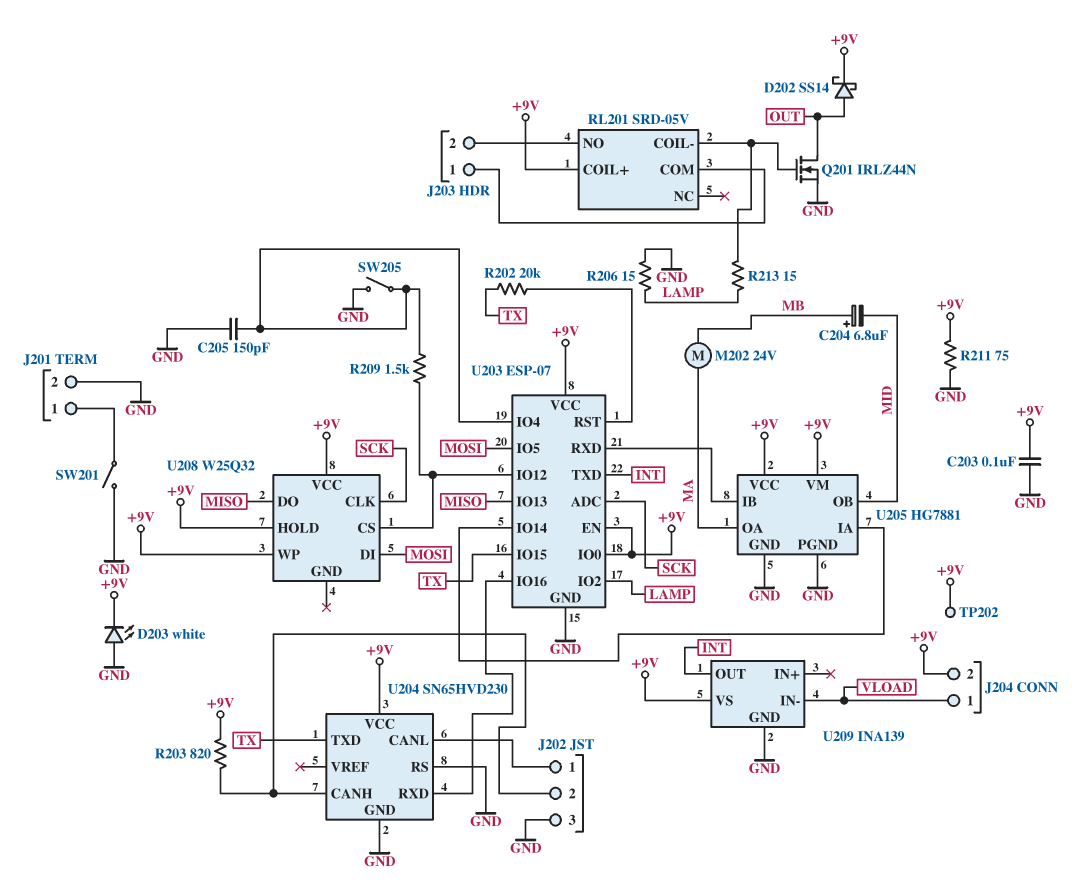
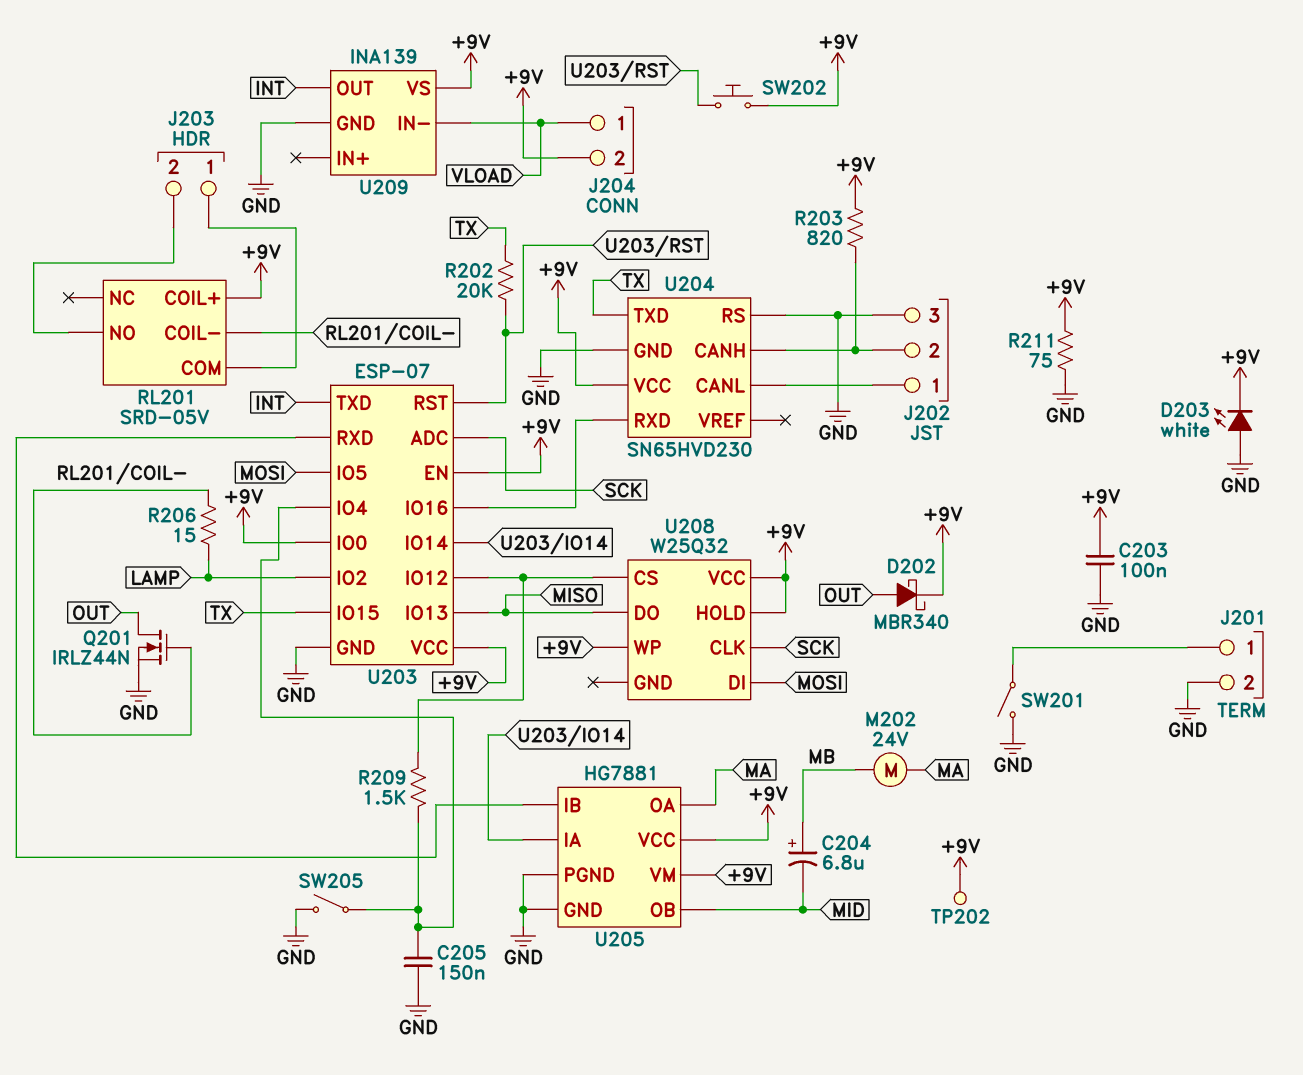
C205: 150pF (GND, U203/IO4) -> 150nF (GND, U203/IO4)
D202: schottky SS14 (A OUT, K +9V) -> schottky MBR340 (A OUT, K +9V)
R206: 15 (GND, LAMP) -> 15 (LAMP, RL201/COIL-)
R213: 15 (LAMP, RL201/COIL-) -> none
SW202: none -> button (+9V, U203/RST)

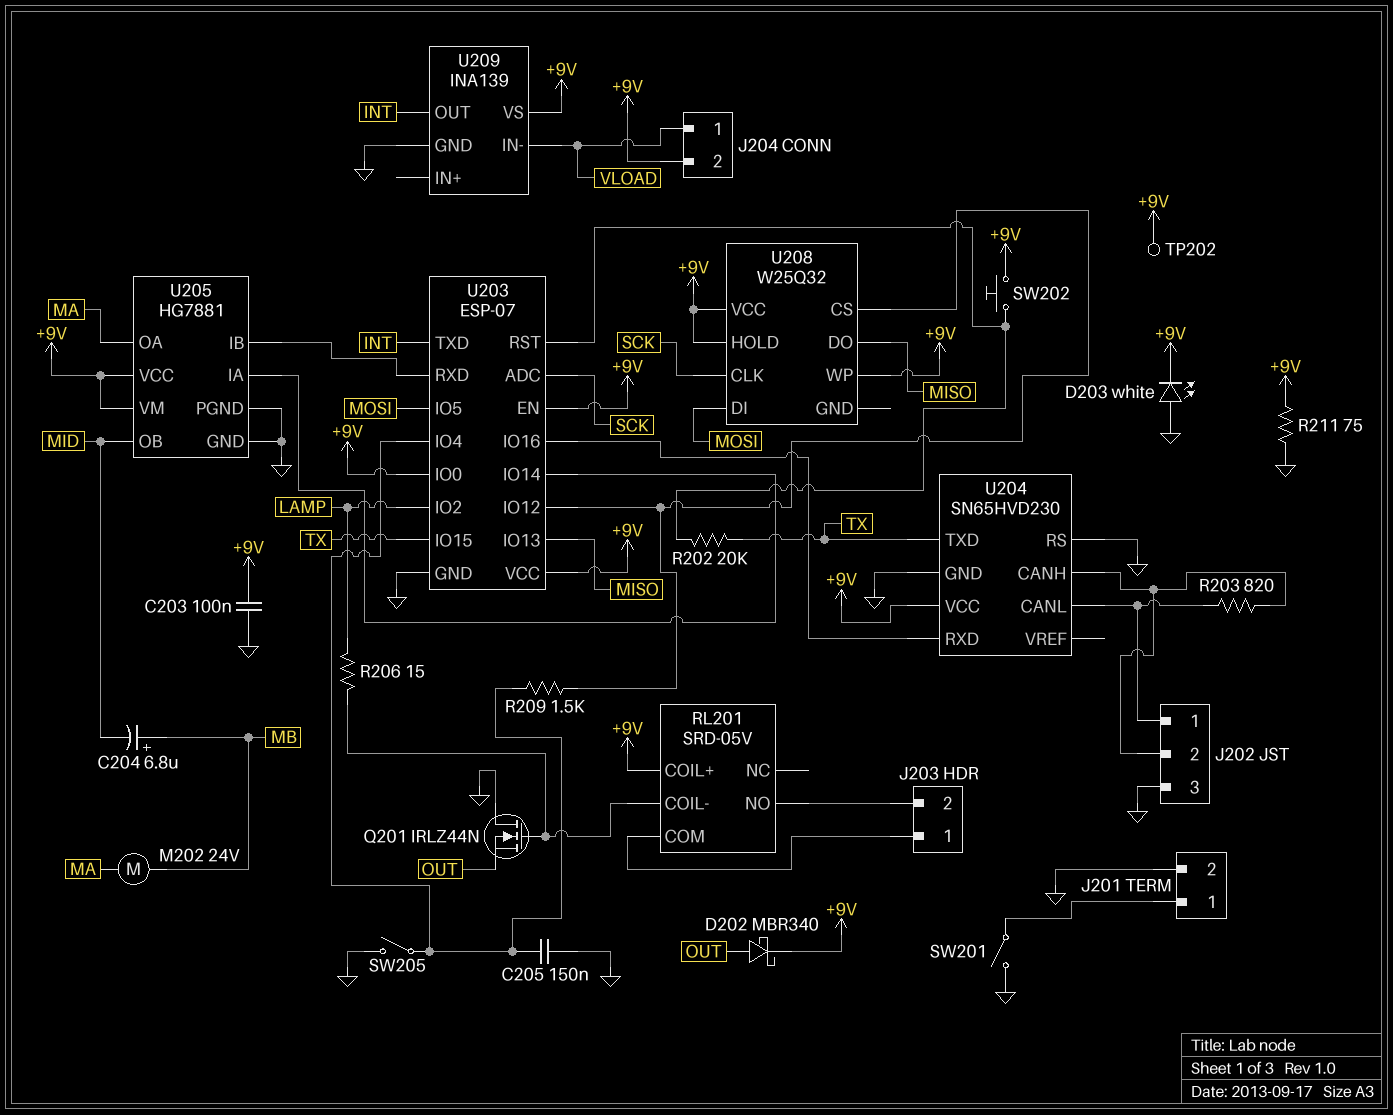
Q201: NMOS IRLZ44N (G RL201/COIL-, D OUT, S GND) -> NMOS IRLZ44N (G RL201/COIL-, D GND, S OUT)
R203: 820 (+9V, J202/2) -> 820 (J202/1, J202/2)

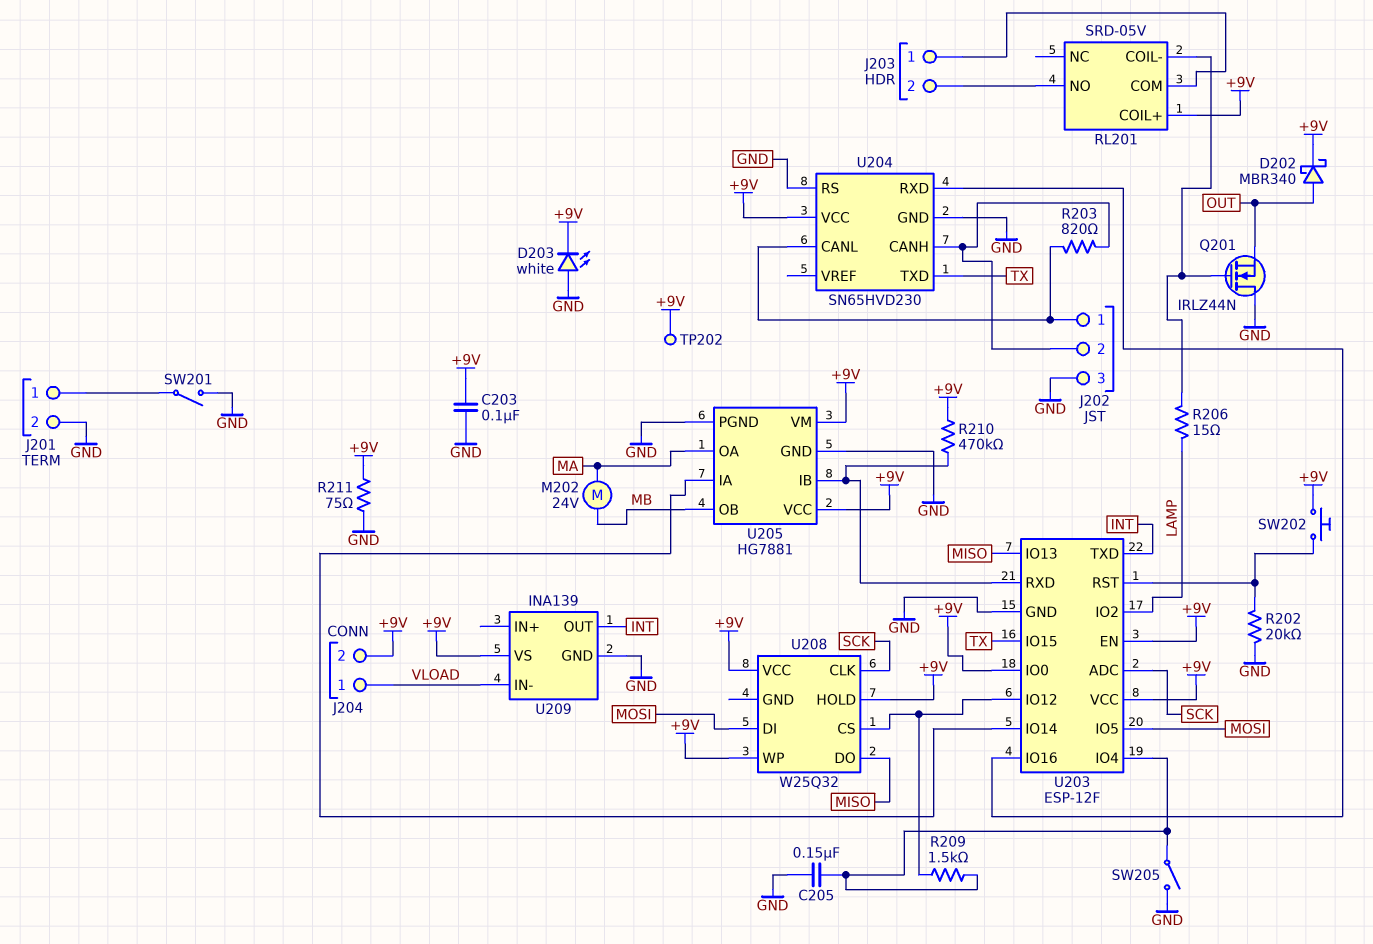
C204: 6.8uF (plus MB, minus MID) -> none
R202: 20k (TX, U203/RST) -> 20k (GND, U203/RST)
R210: none -> 470k (+9V, U203/RXD)
U203: ESP-07 -> ESP-12F
U205 pin OB: MID -> MB

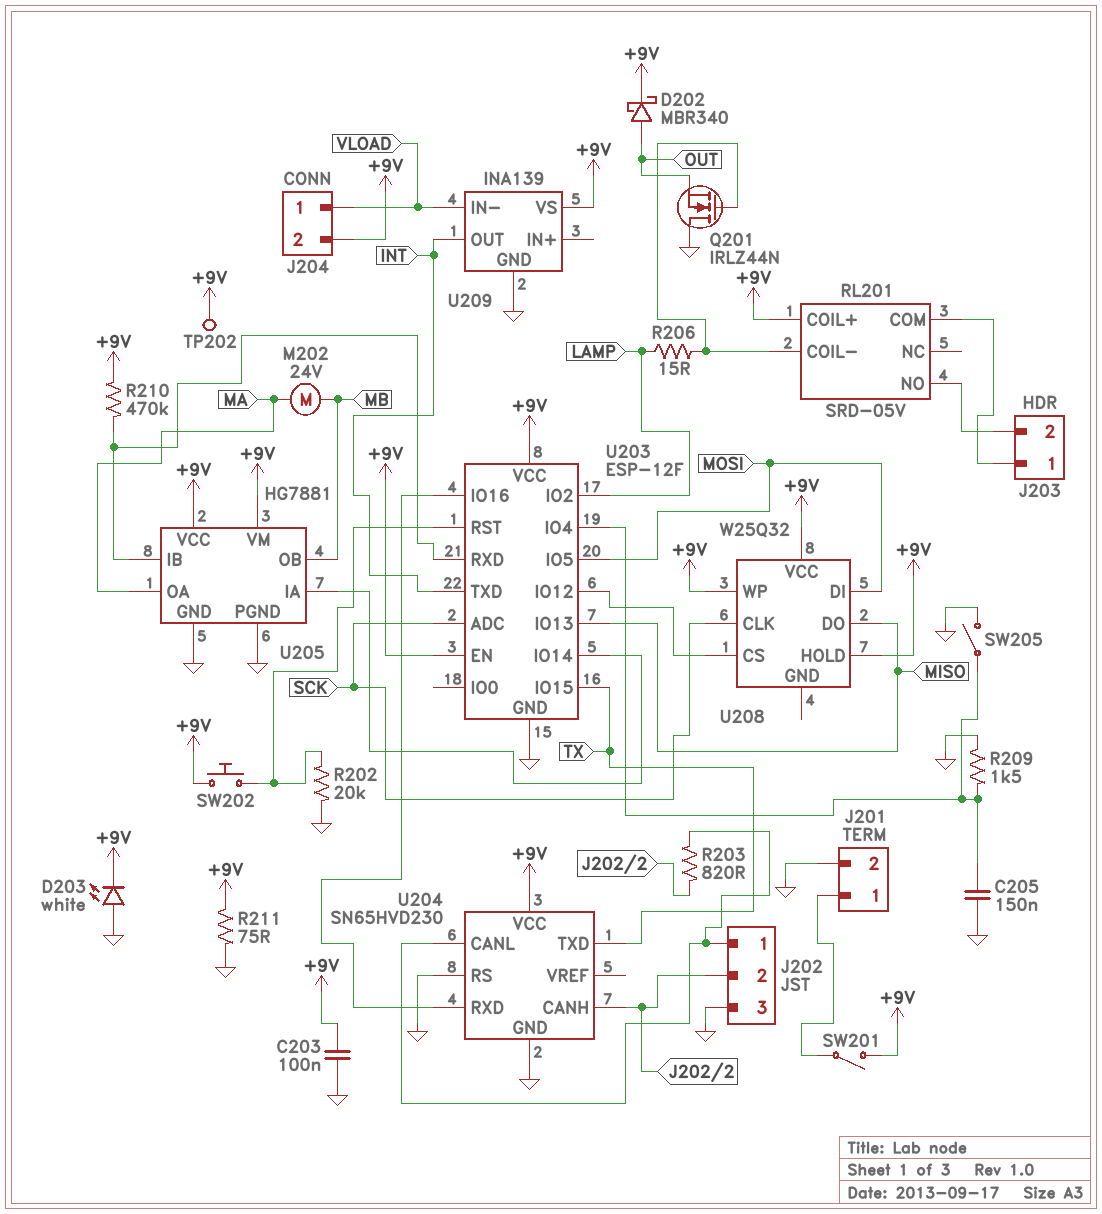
R209: 1.5k (U203/IO4, U203/IO12) -> 1.5k (GND, U203/IO4)
SW201: switch (GND, J201/1) -> switch (+9V, J201/1)
U203 pin IO0: +9V -> none

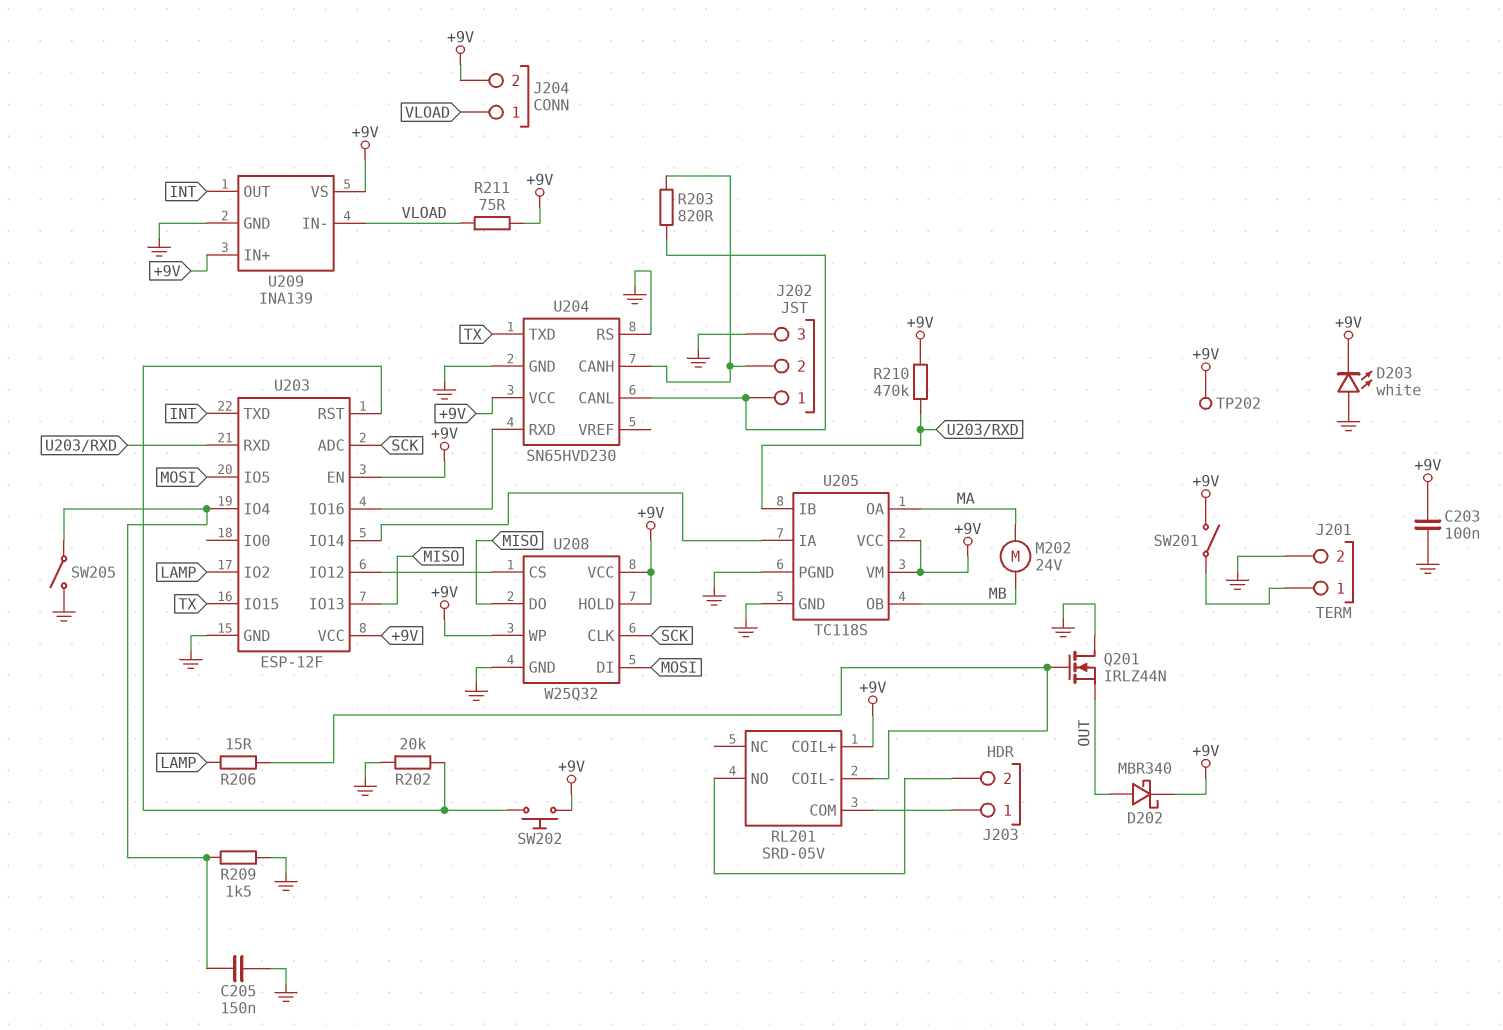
R211: 75 (+9V, GND) -> 75 (+9V, VLOAD)
U205: HG7881 -> TC118S
U208 pin GND: none -> GND
U209 pin IN+: none -> +9V

